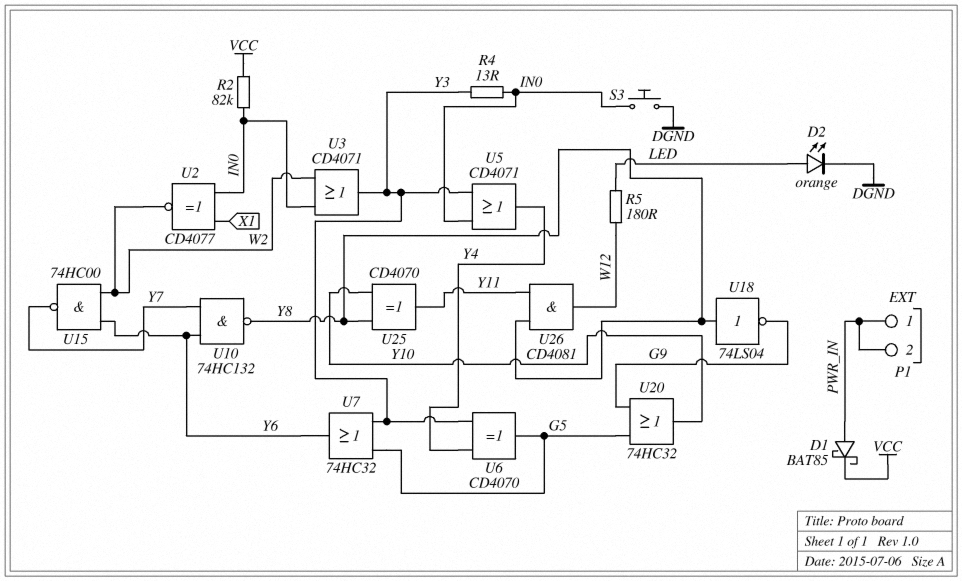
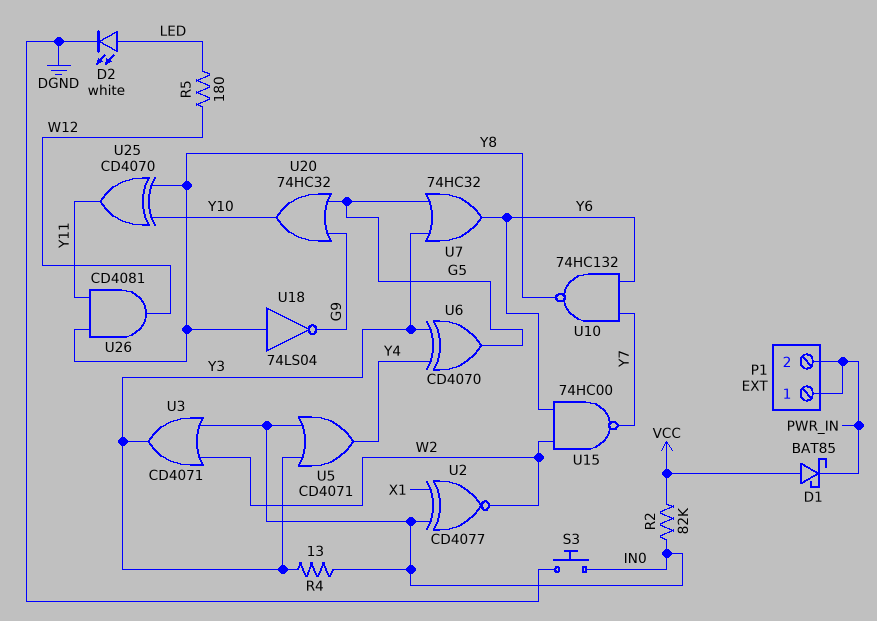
D1: schottky BAT85 (A PWR_IN, K VCC) -> schottky BAT85 (A VCC, K PWR_IN)
D2: LED orange (A LED, K DGND) -> LED white (A LED, K DGND)

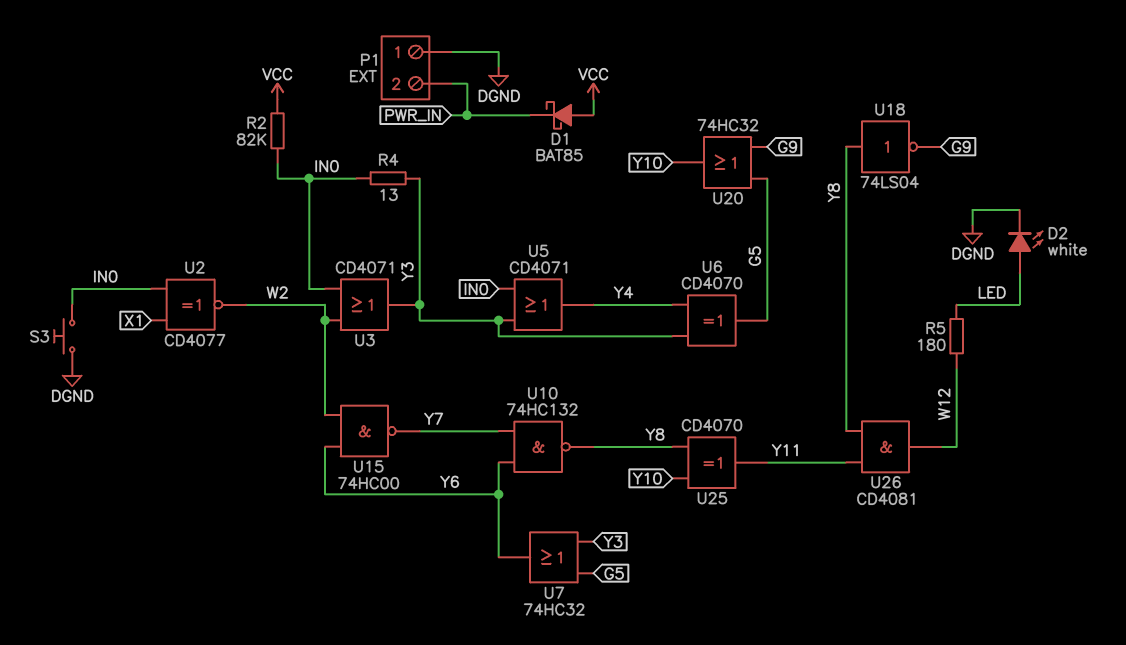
P1 pin 1: PWR_IN -> DGND

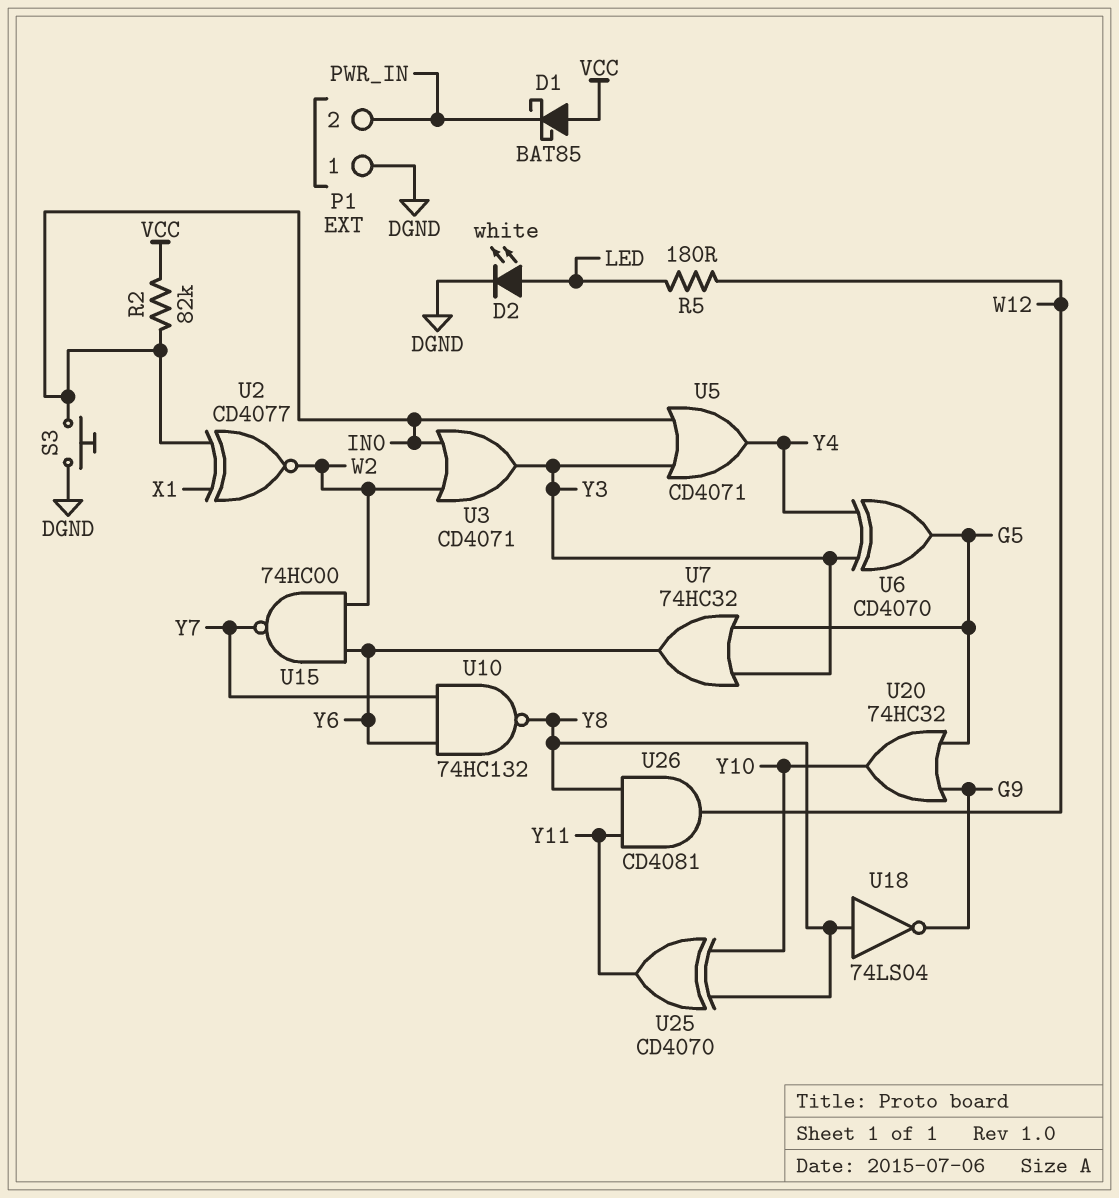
R4: 13 (IN0, Y3) -> none

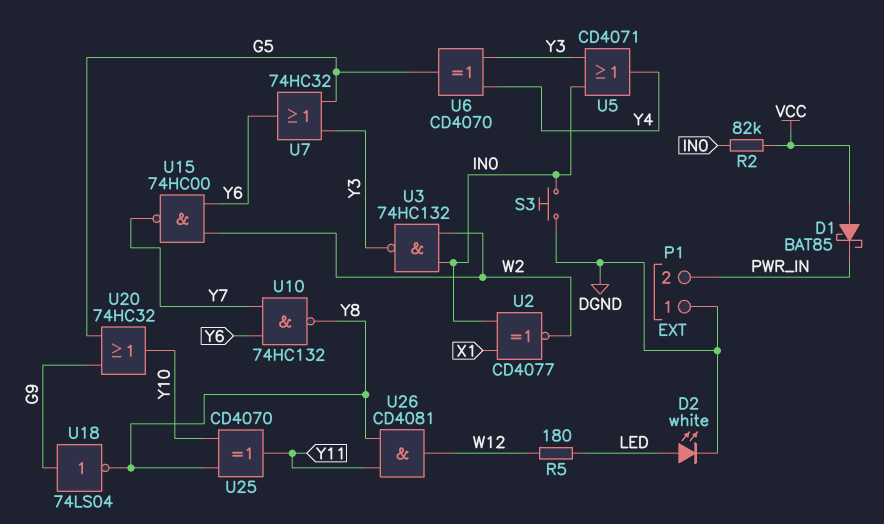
U3: OR CD4071 (in IN0, in W2, out Y3) -> NAND 74HC132 (in IN0, in W2, out Y3)
U18: NOT 74LS04 (in Y8, out G9) -> NOT 74LS04 (in G9, out Y8)

